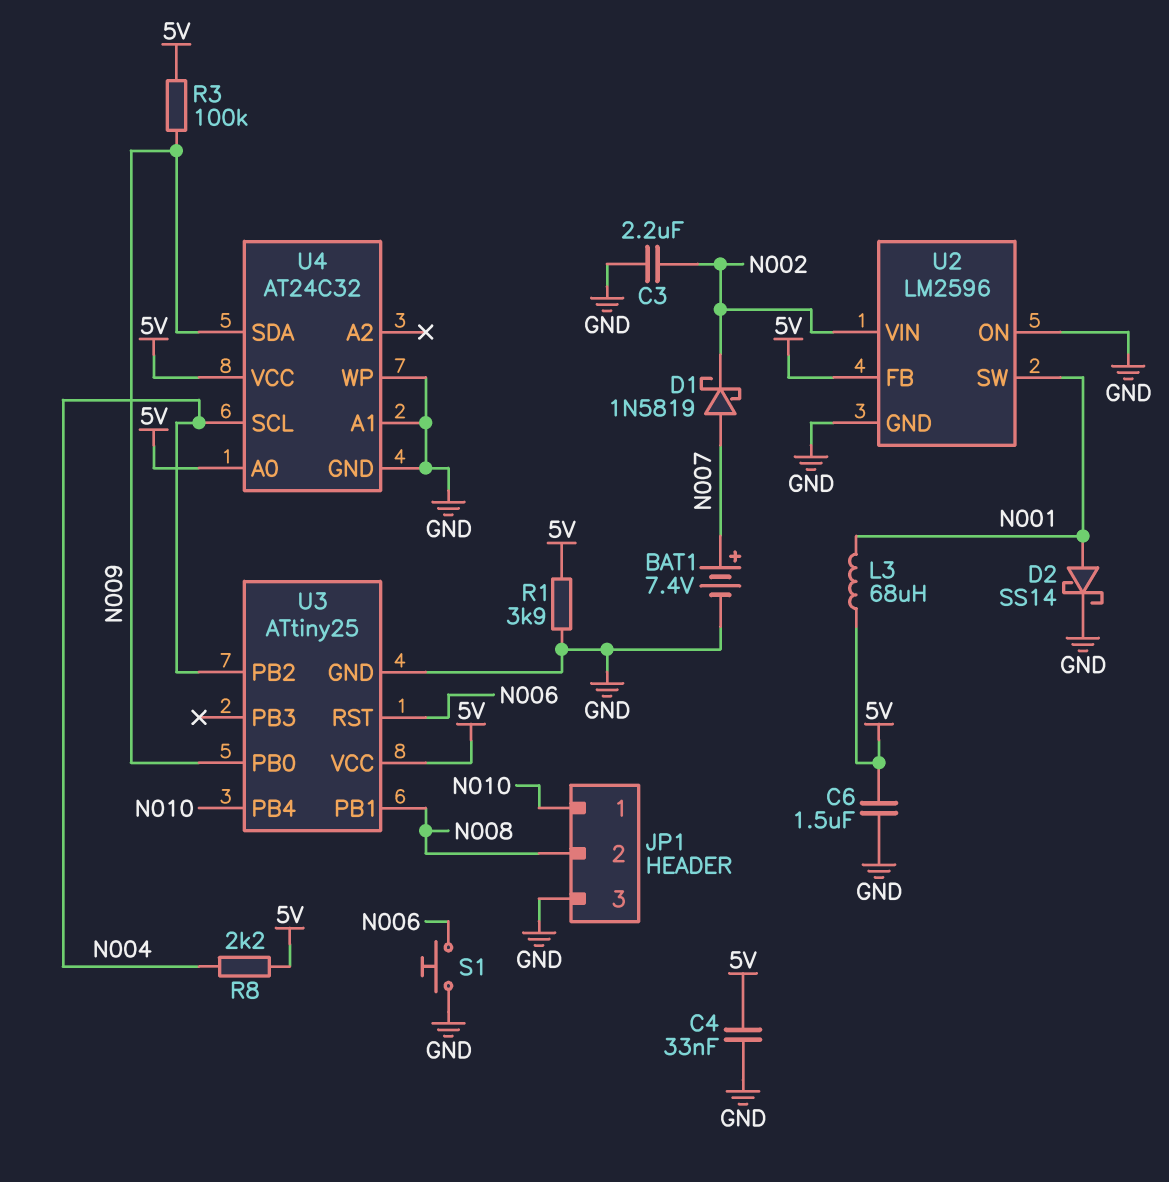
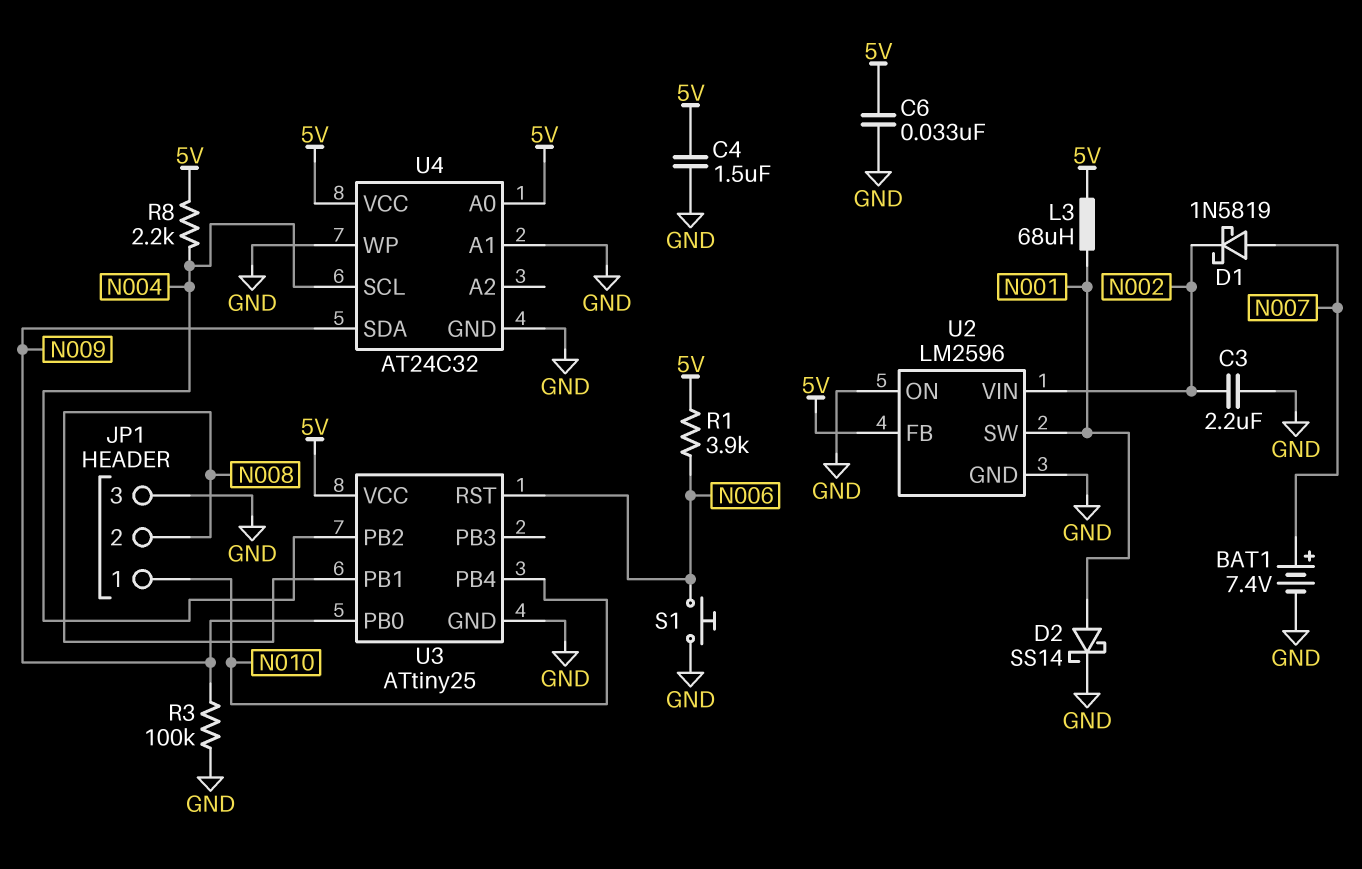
C4: 33nF (5V, GND) -> 1.5uF (5V, GND)
C6: 1.5uF (5V, GND) -> 33nF (5V, GND)
R1: 3.9k (5V, GND) -> 3.9k (5V, N006)
R3: 100k (5V, N009) -> 100k (GND, N009)

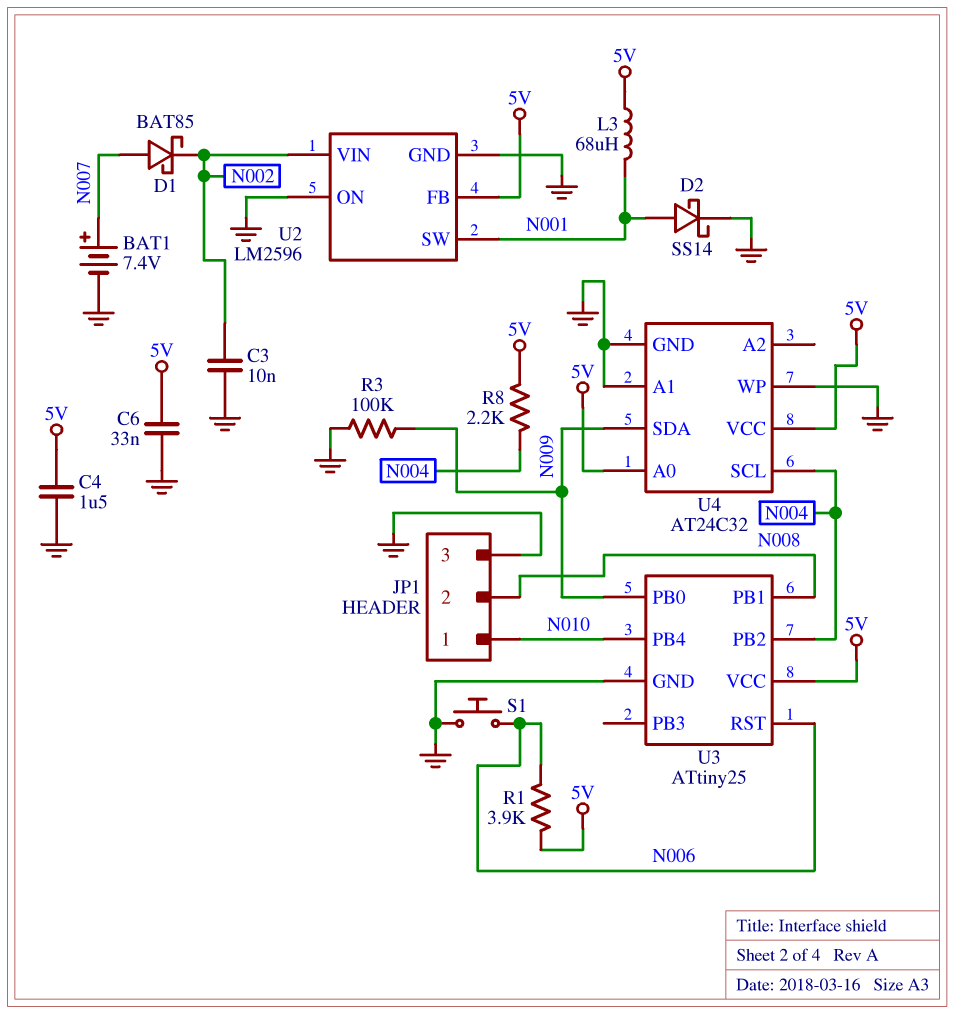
C3: 2.2uF (GND, N002) -> 10nF (GND, N002)
D1: schottky 1N5819 (A N007, K N002) -> schottky BAT85 (A N007, K N002)

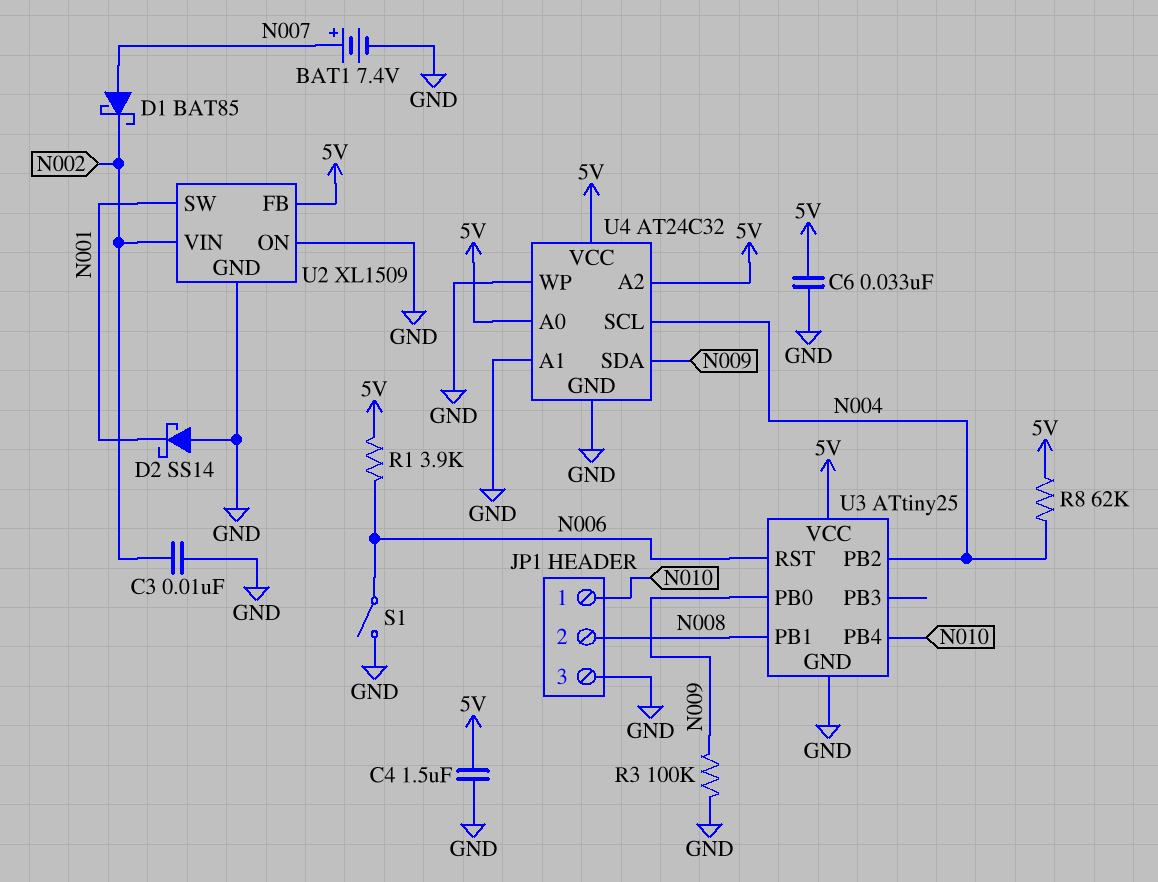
D2: schottky SS14 (A N001, K GND) -> schottky SS14 (A GND, K N001)
L3: 68uH (5V, N001) -> none
R8: 2.2k (5V, N004) -> 62k (5V, N004)
S1: button (GND, N006) -> switch (GND, N006)
U2: LM2596 -> XL1509
U4 pin A2: none -> 5V

